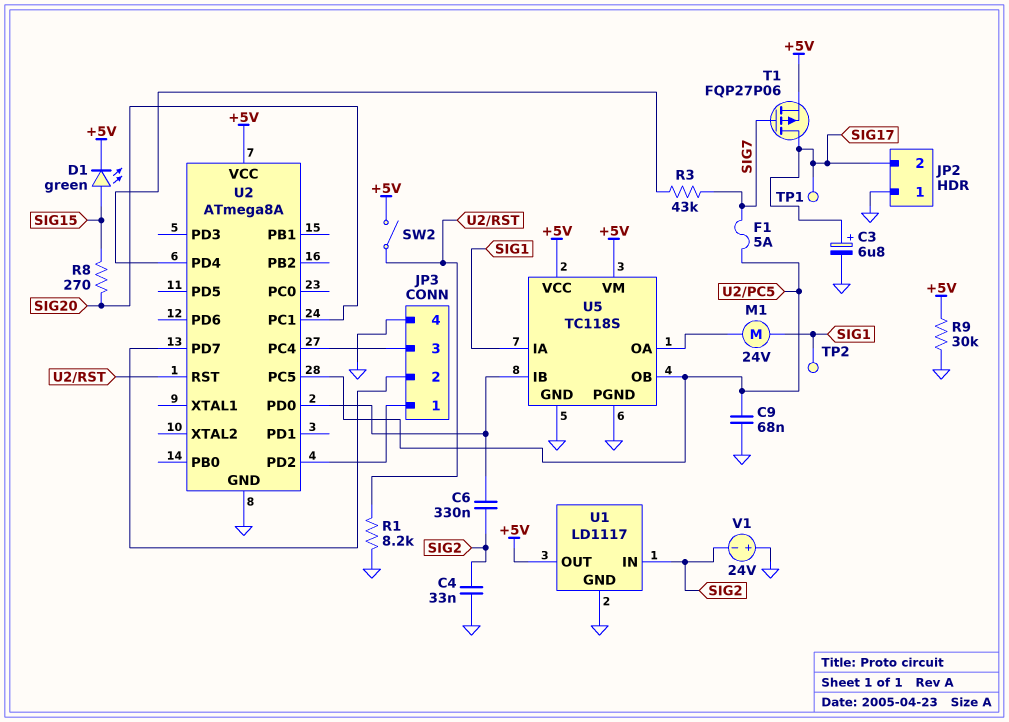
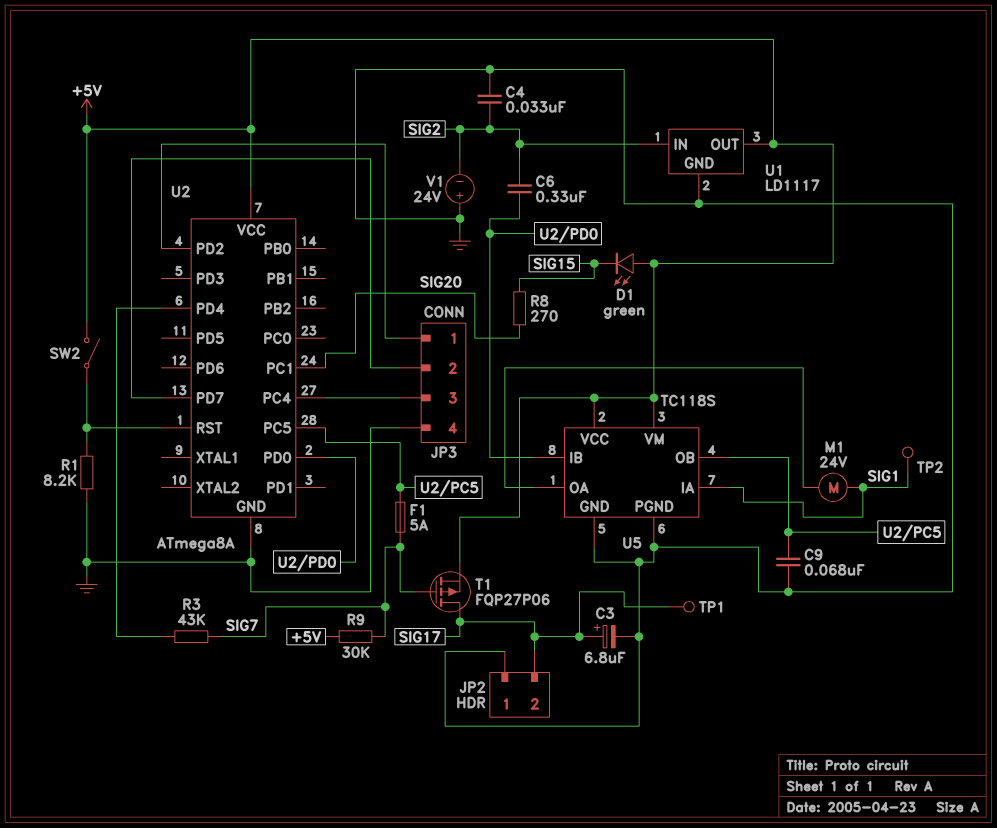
D1: LED green (A SIG15, K +5V) -> LED green (A +5V, K SIG15)
R9: 30k (+5V, GND) -> 30k (+5V, SIG7)

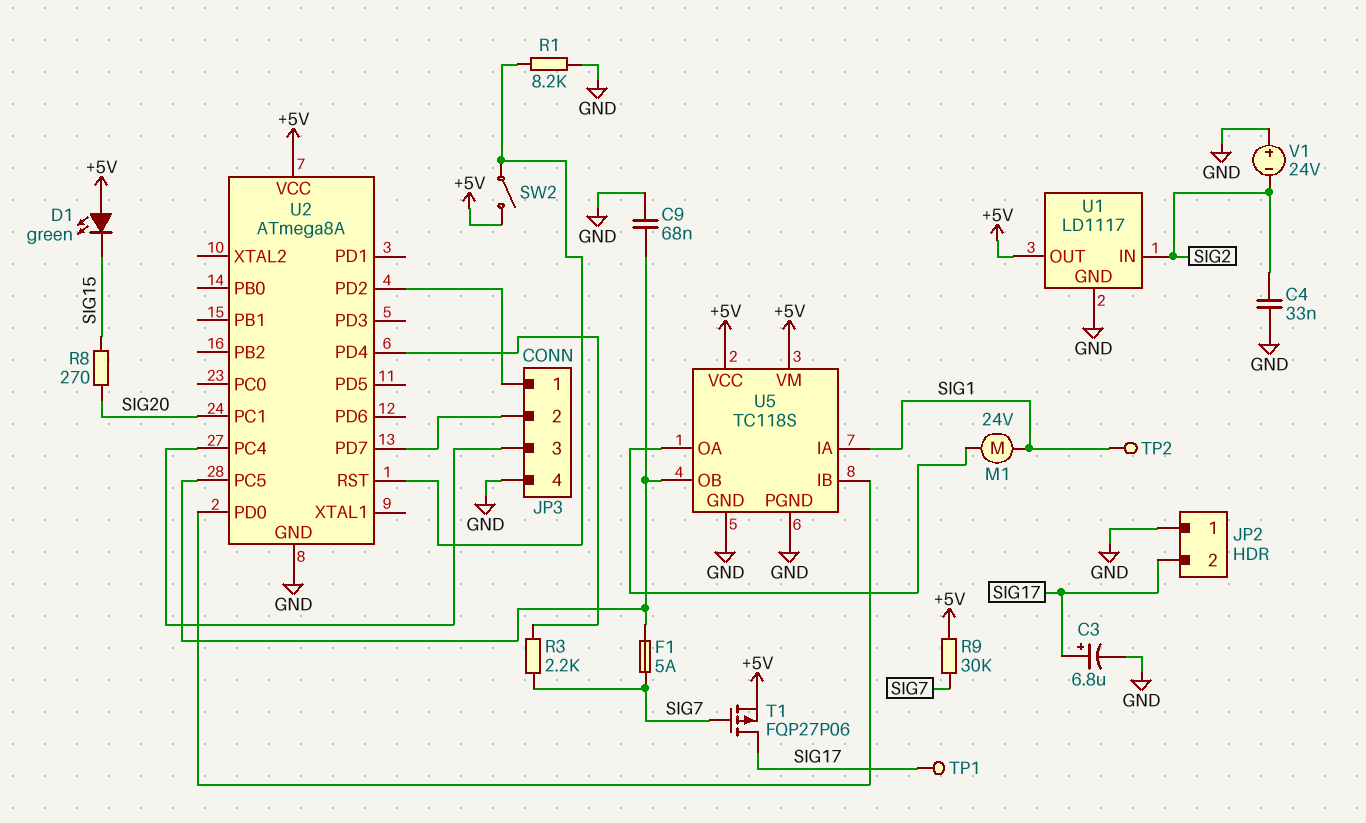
C6: 330nF (SIG2, U2/PD0) -> none
R3: 43k (SIG7, U2/PD4) -> 2.2k (SIG7, U2/PD4)

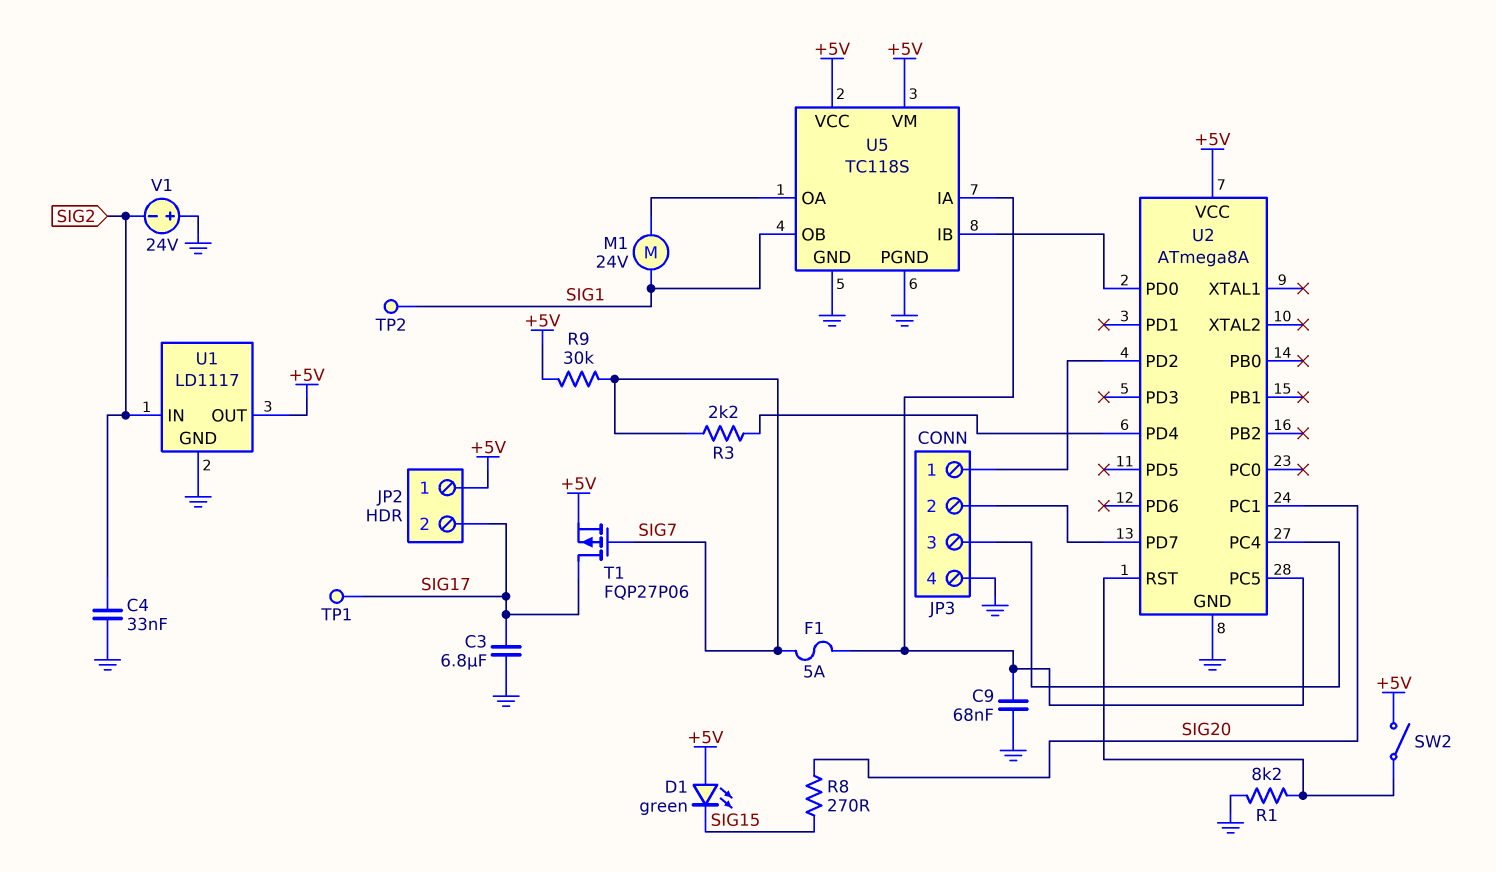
C3: 6.8uF (plus SIG17, minus GND) -> 6.8uF (GND, SIG17)
JP2 pin 1: GND -> +5V
U5 pin IA: SIG1 -> U2/PC5
U5 pin OB: U2/PC5 -> SIG1

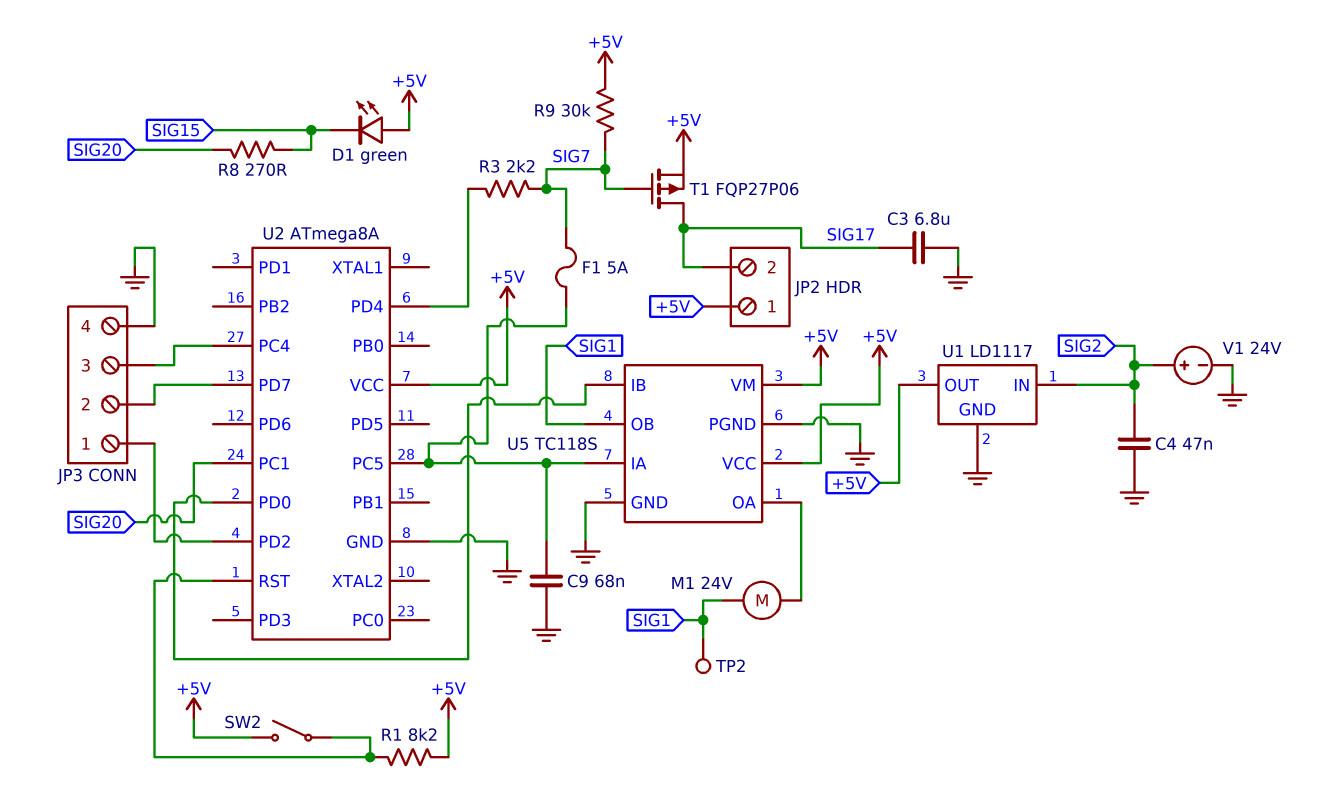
C4: 33nF (GND, SIG2) -> 47nF (GND, SIG2)
R1: 8.2k (GND, U2/RST) -> 8.2k (+5V, U2/RST)
TP1: test point (SIG17) -> none
V1: 24V (plus GND, minus SIG2) -> 24V (plus SIG2, minus GND)

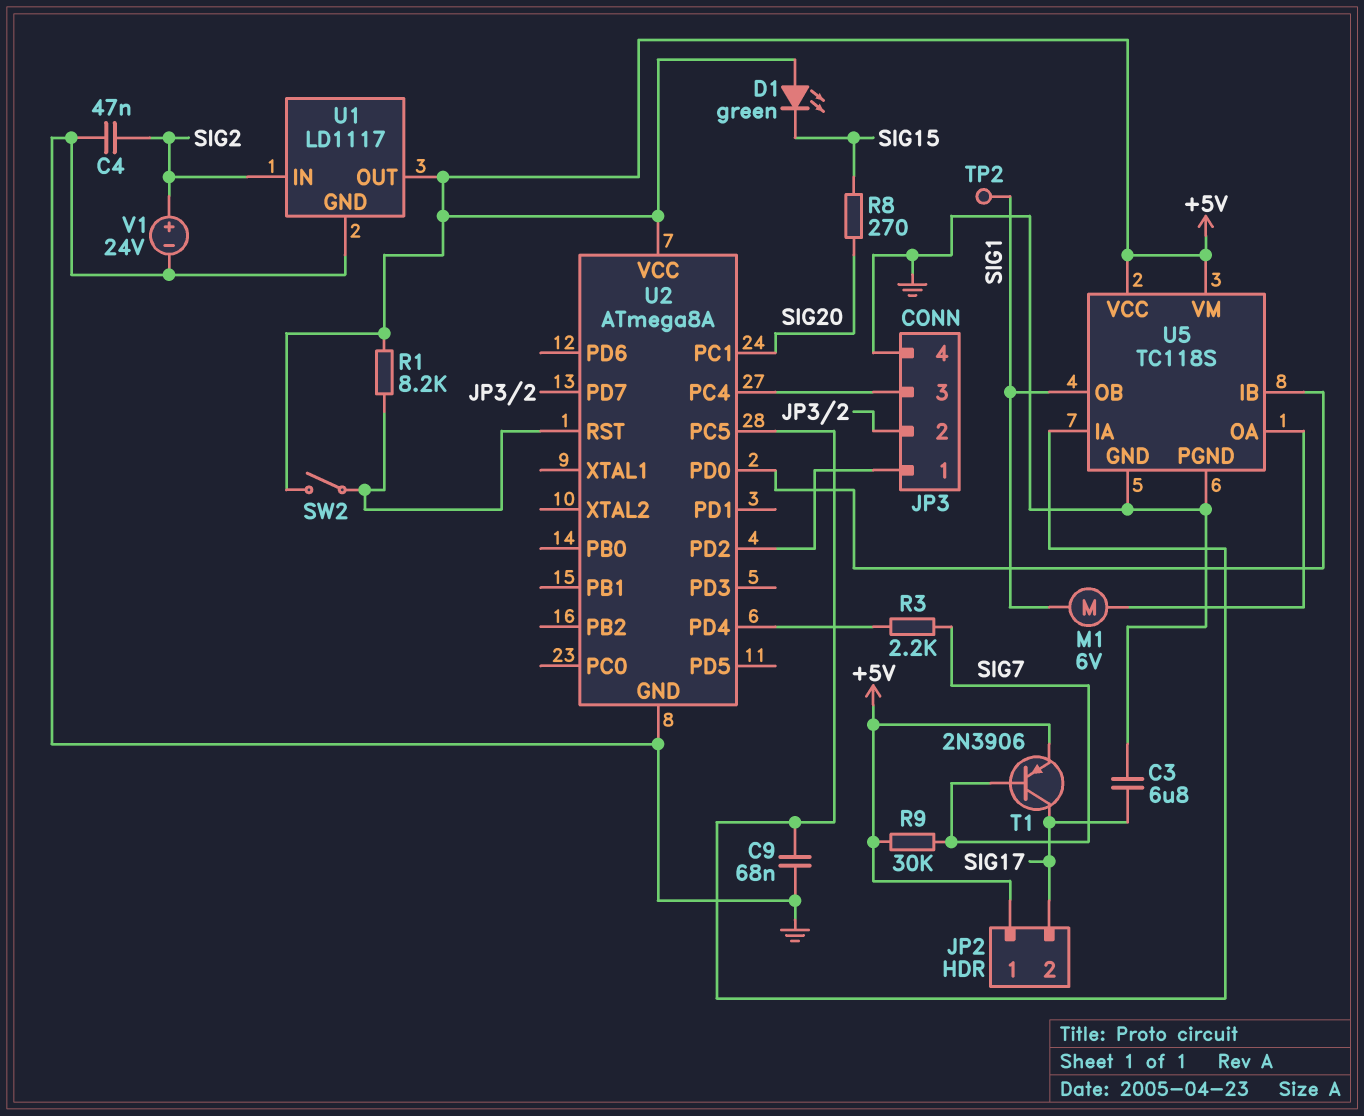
F1: 5A (SIG7, U2/PC5) -> none
M1: motor 24V (SIG1, U5/OA) -> motor 6V (SIG1, U5/OA)
T1: PMOS FQP27P06 (G SIG7, D SIG17, S +5V) -> PNP 2N3906 (B SIG7, C SIG17, E +5V)

